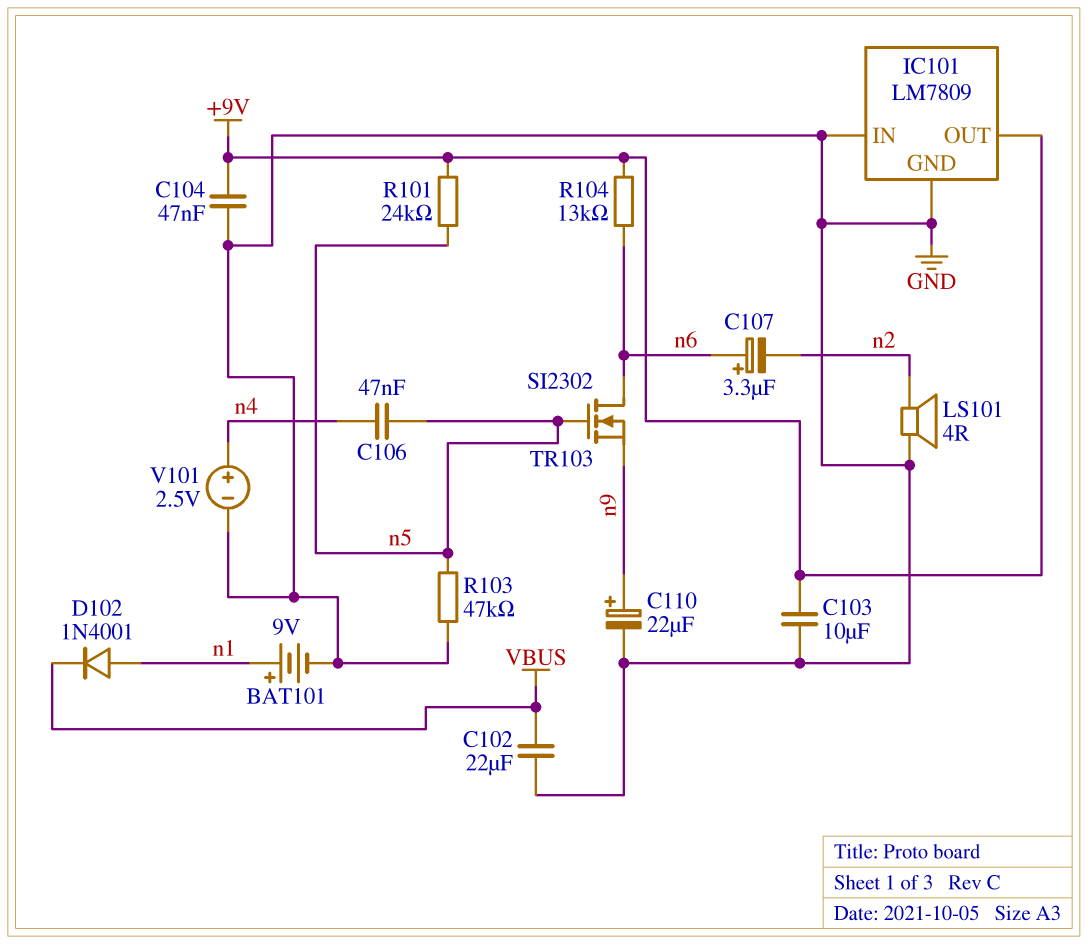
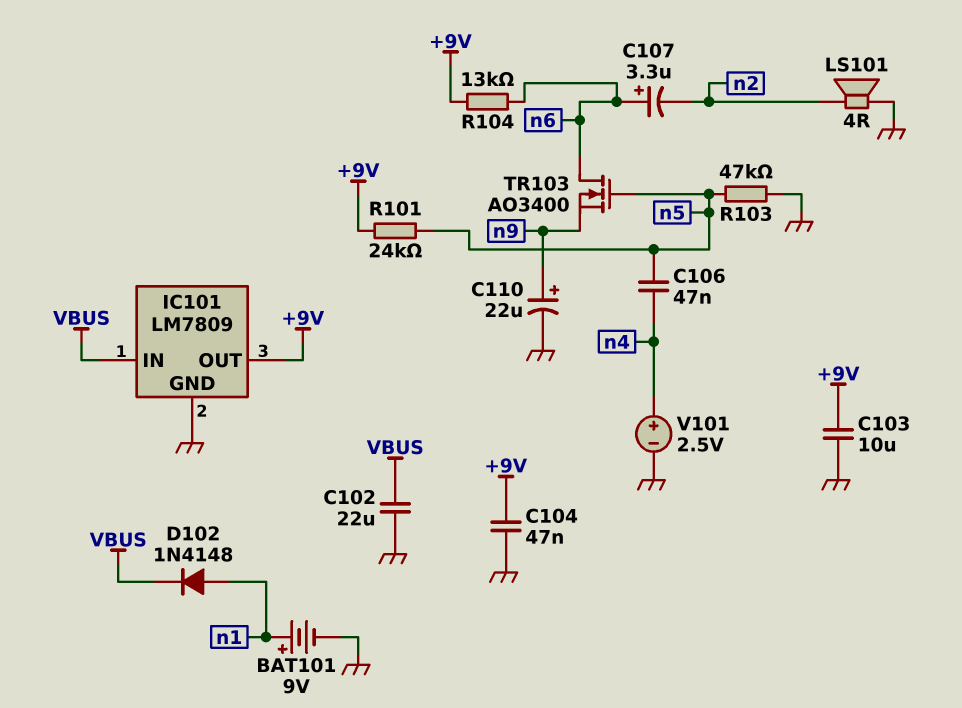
D102: diode 1N4001 (A n1, K VBUS) -> diode 1N4148 (A n1, K VBUS)
IC101 pin IN: GND -> VBUS
TR103: NMOS SI2302 (G n5, D n6, S n9) -> NMOS AO3400 (G n5, D n6, S n9)

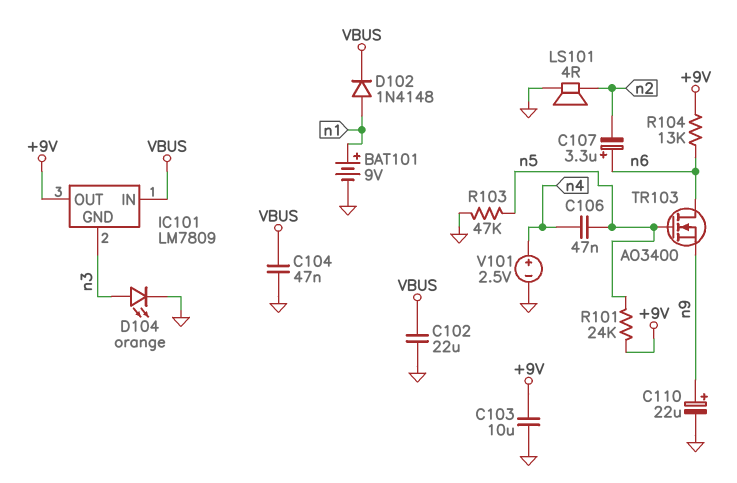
C104: 47nF (+9V, GND) -> 47nF (GND, VBUS)
D104: none -> LED orange (A n3, K GND)
IC101 pin GND: GND -> n3

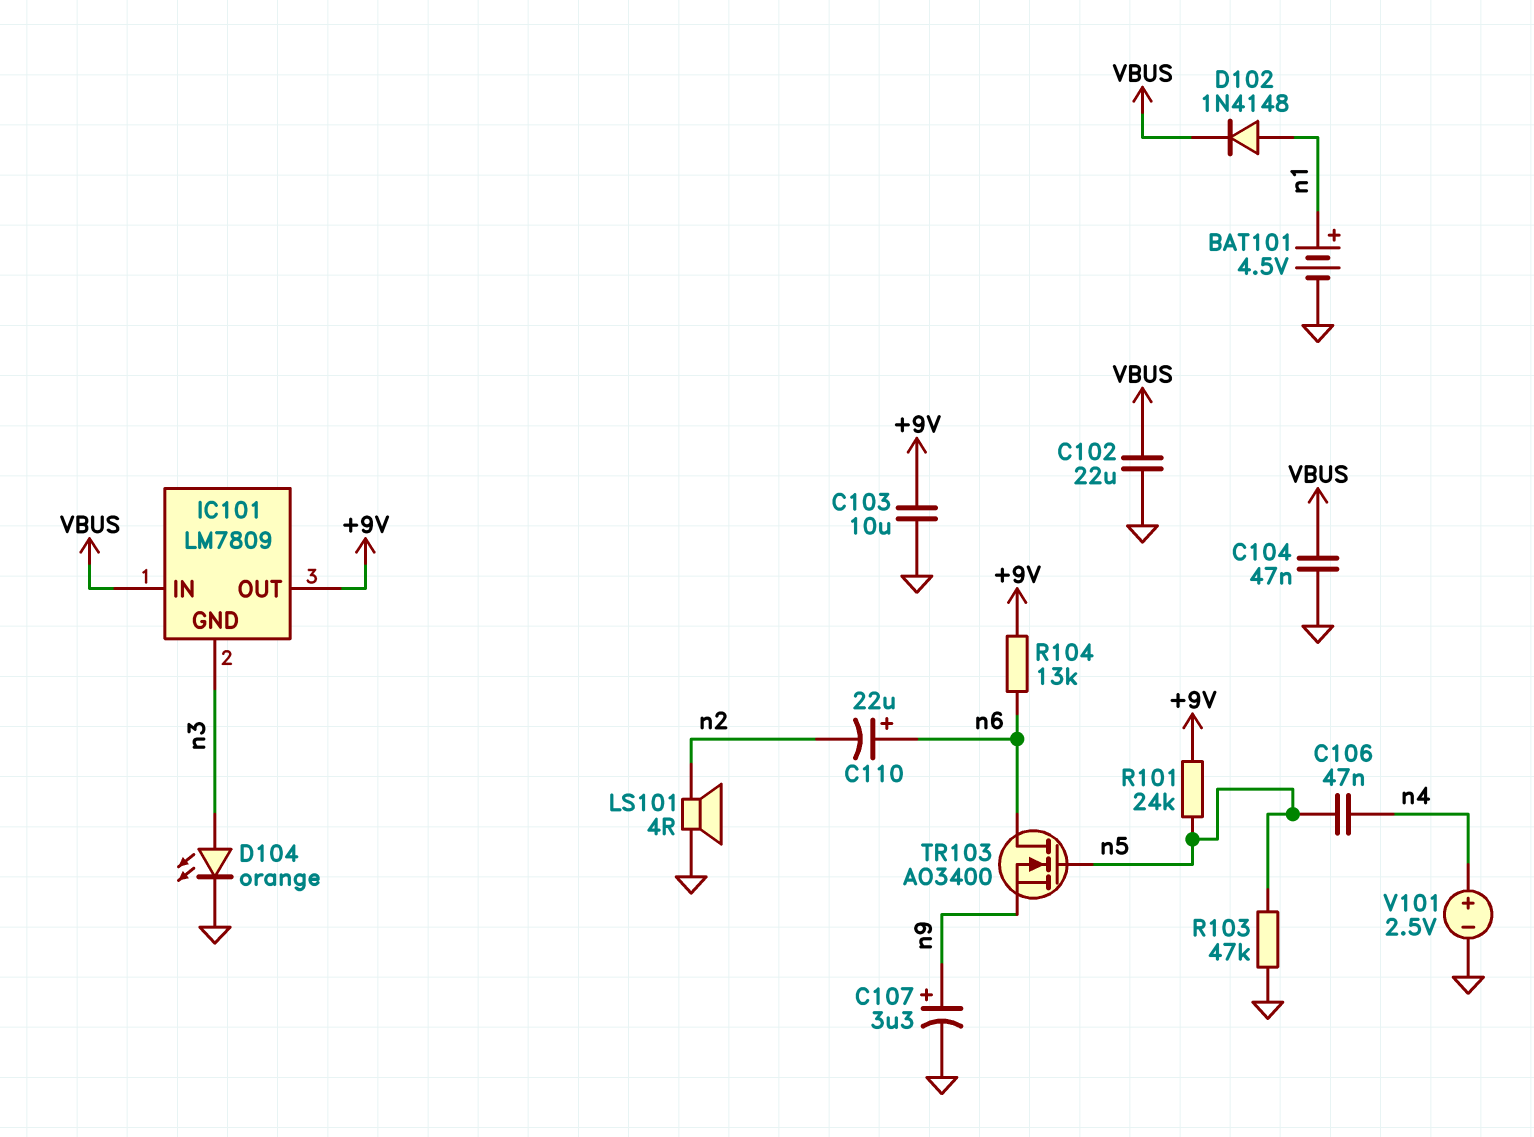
BAT101: 9V (plus n1, minus GND) -> 4.5V (plus n1, minus GND)
C107: 3.3uF (plus n6, minus n2) -> 3.3uF (plus n9, minus GND)
C110: 22uF (plus n9, minus GND) -> 22uF (plus n6, minus n2)

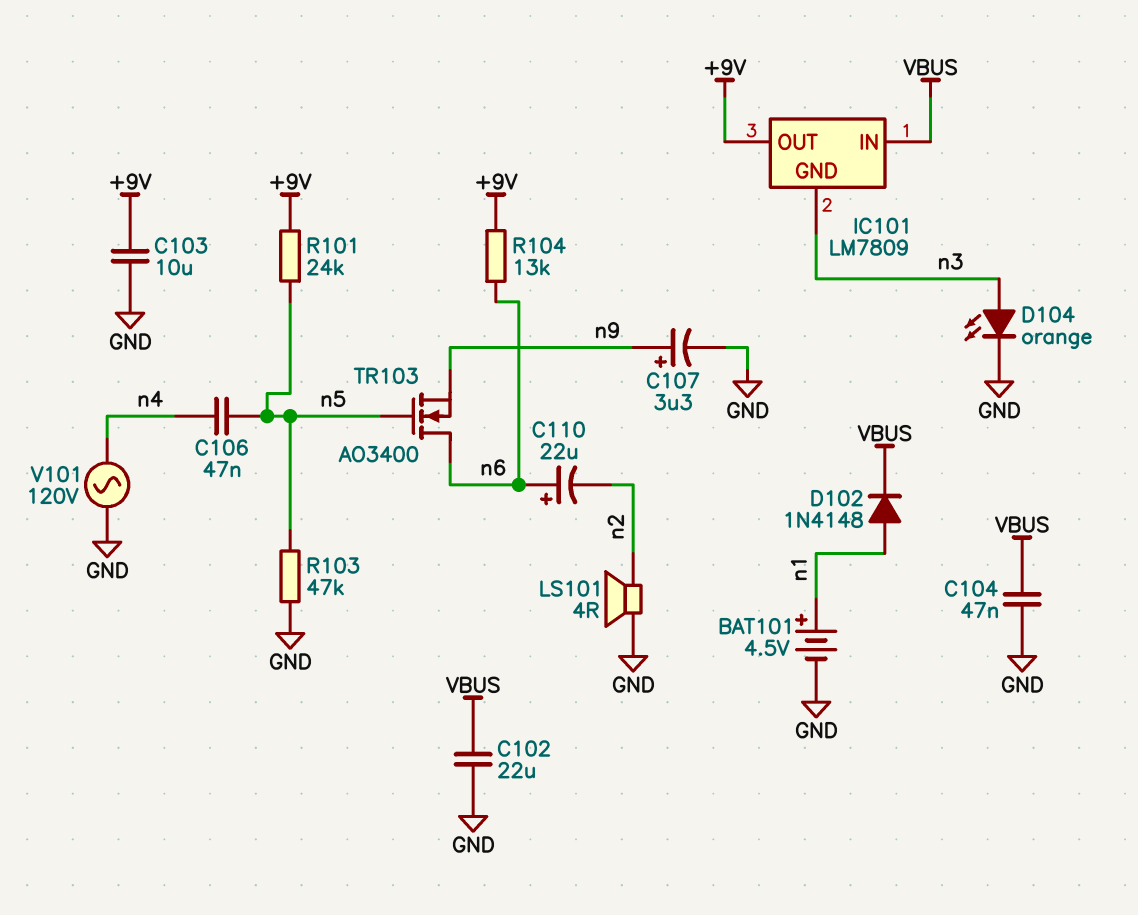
V101: 2.5V (plus n4, minus GND) -> AC 120V (GND, n4)

